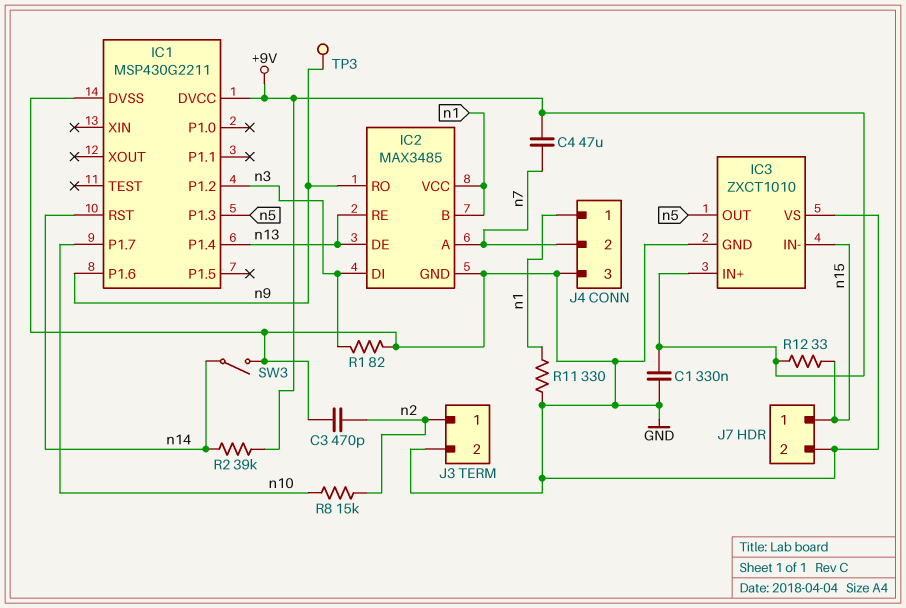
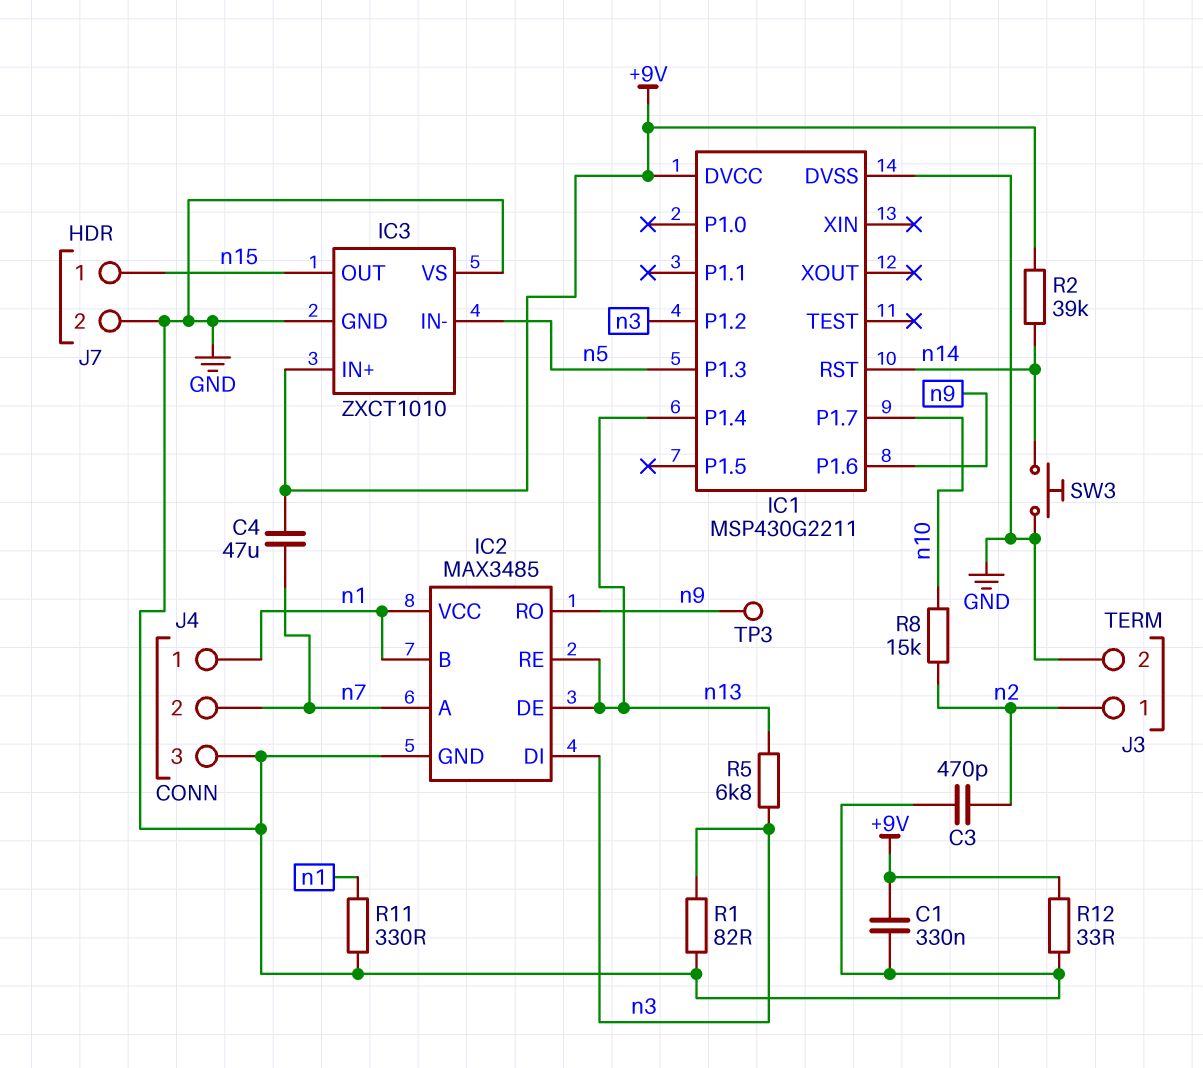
IC3 pin IN-: n15 -> n5
IC3 pin OUT: n5 -> n15
R5: none -> 6.8k (n3, n13)
R12: 33 (+9V, n15) -> 33 (+9V, GND)
SW3: switch (GND, n14) -> button (GND, n14)

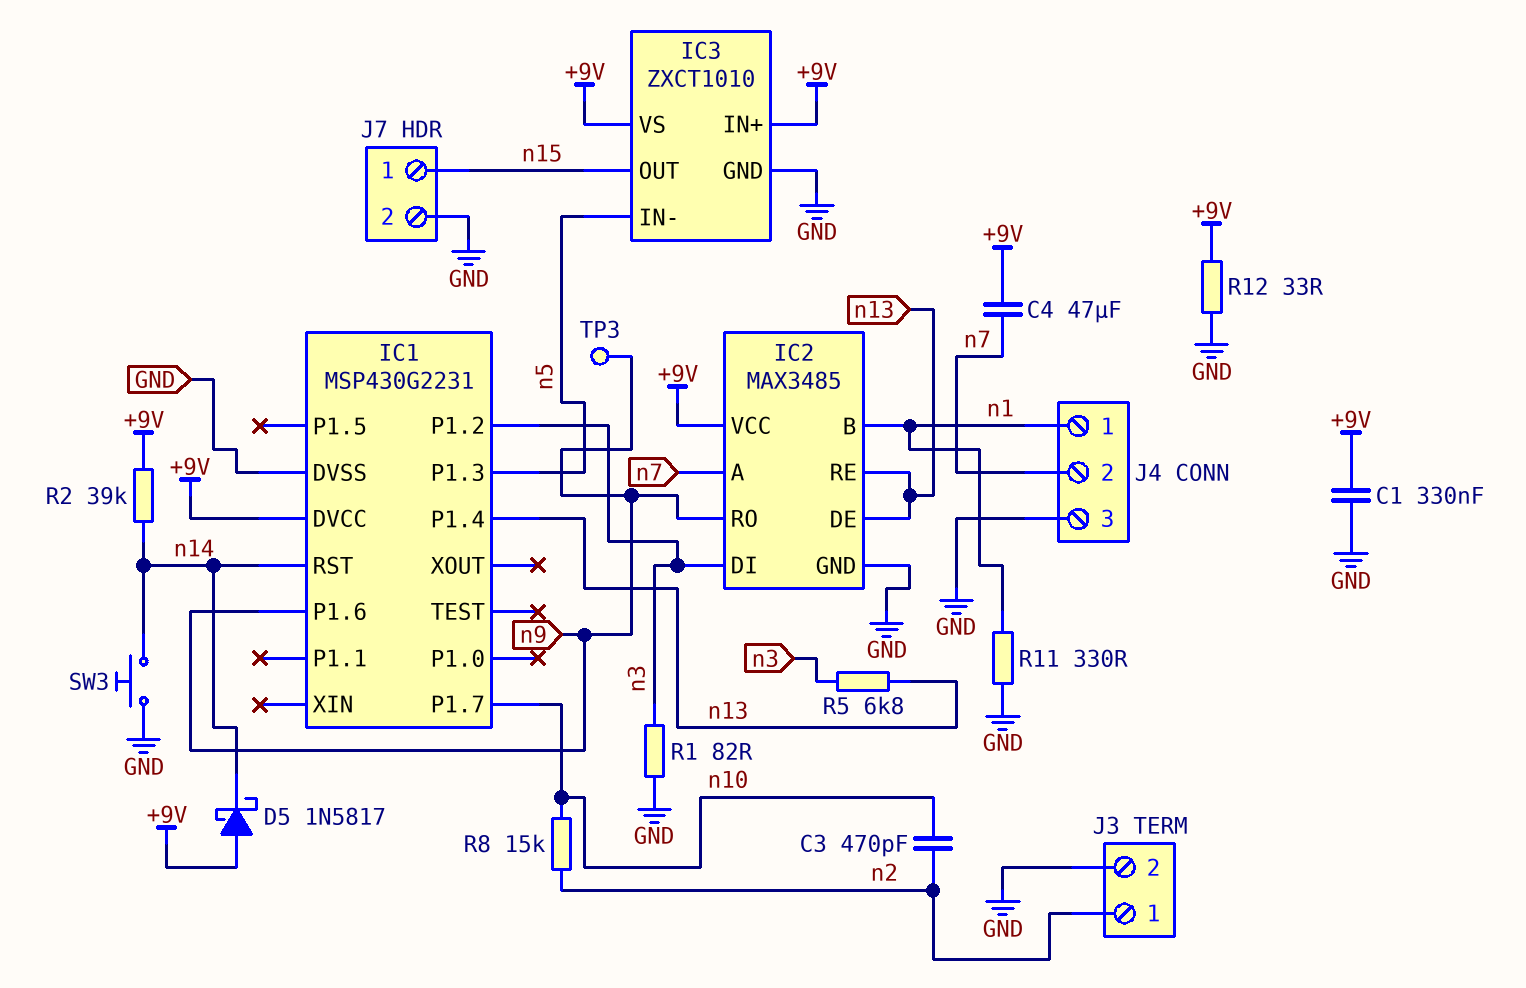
C3: 470pF (GND, n2) -> 470pF (n2, n10)
D5: none -> schottky 1N5817 (A +9V, K n14)
IC1: MSP430G2211 -> MSP430G2231
IC2 pin VCC: n1 -> +9V
IC3 pin VS: GND -> +9V

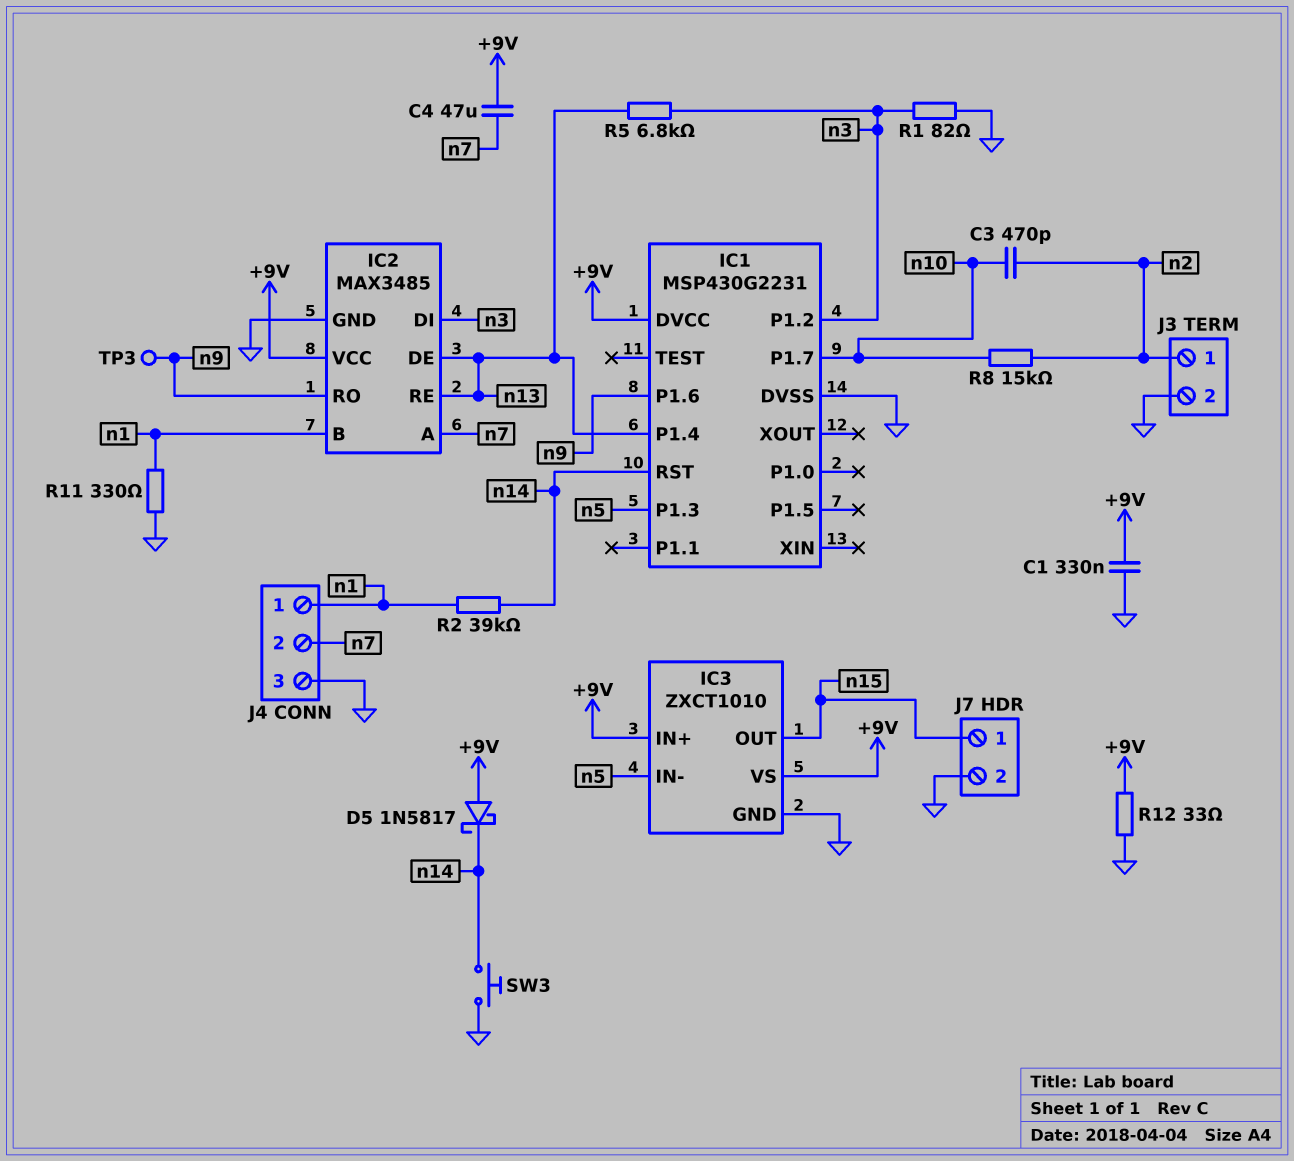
R2: 39k (+9V, n14) -> 39k (n1, n14)

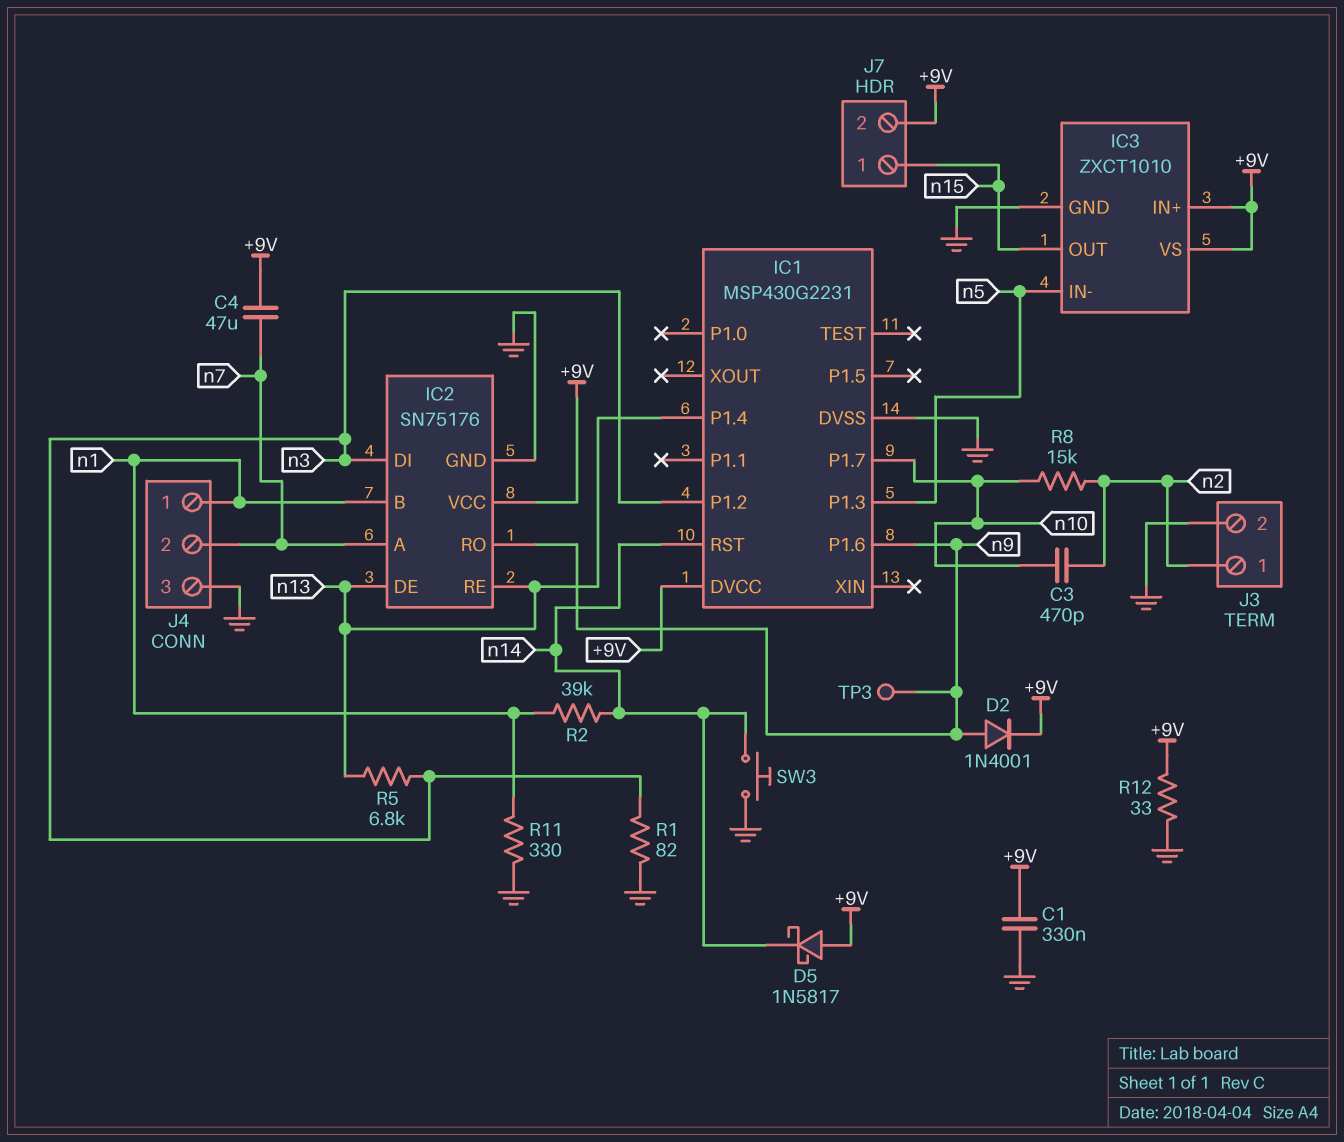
D2: none -> diode 1N4001 (A n9, K +9V)
IC2: MAX3485 -> SN75176
J7 pin 2: GND -> +9V

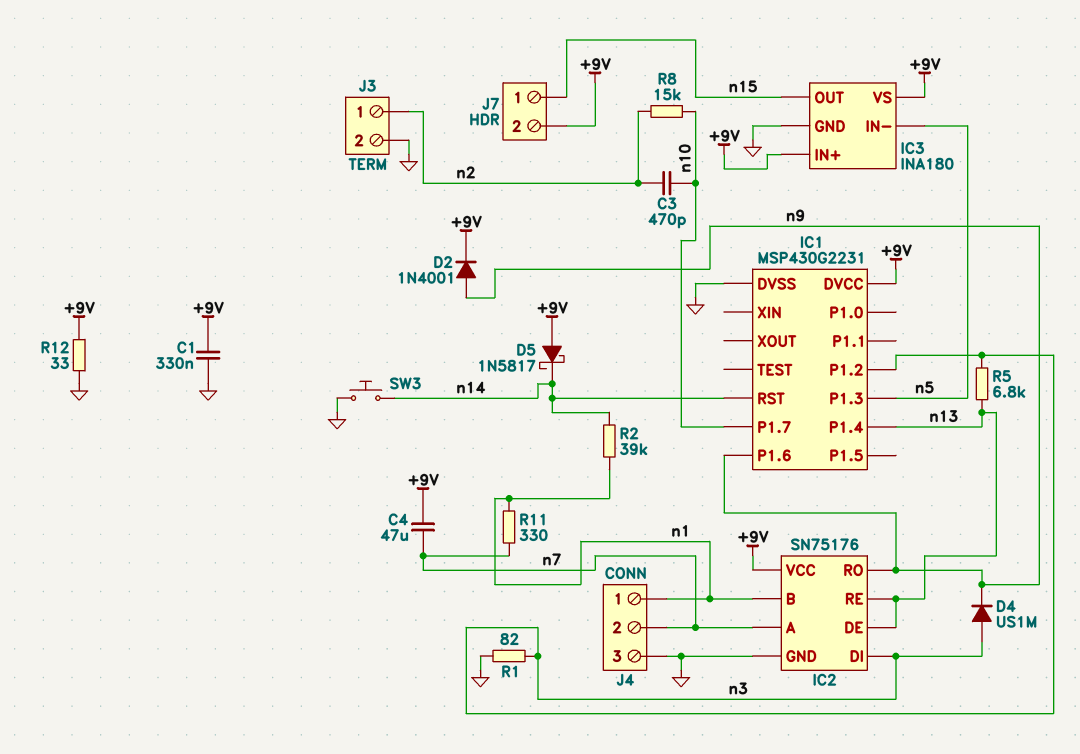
D4: none -> diode US1M (A n3, K n9)
IC3: ZXCT1010 -> INA180
R11: 330 (GND, n1) -> 330 (n1, n7)
TP3: test point (n9) -> none

